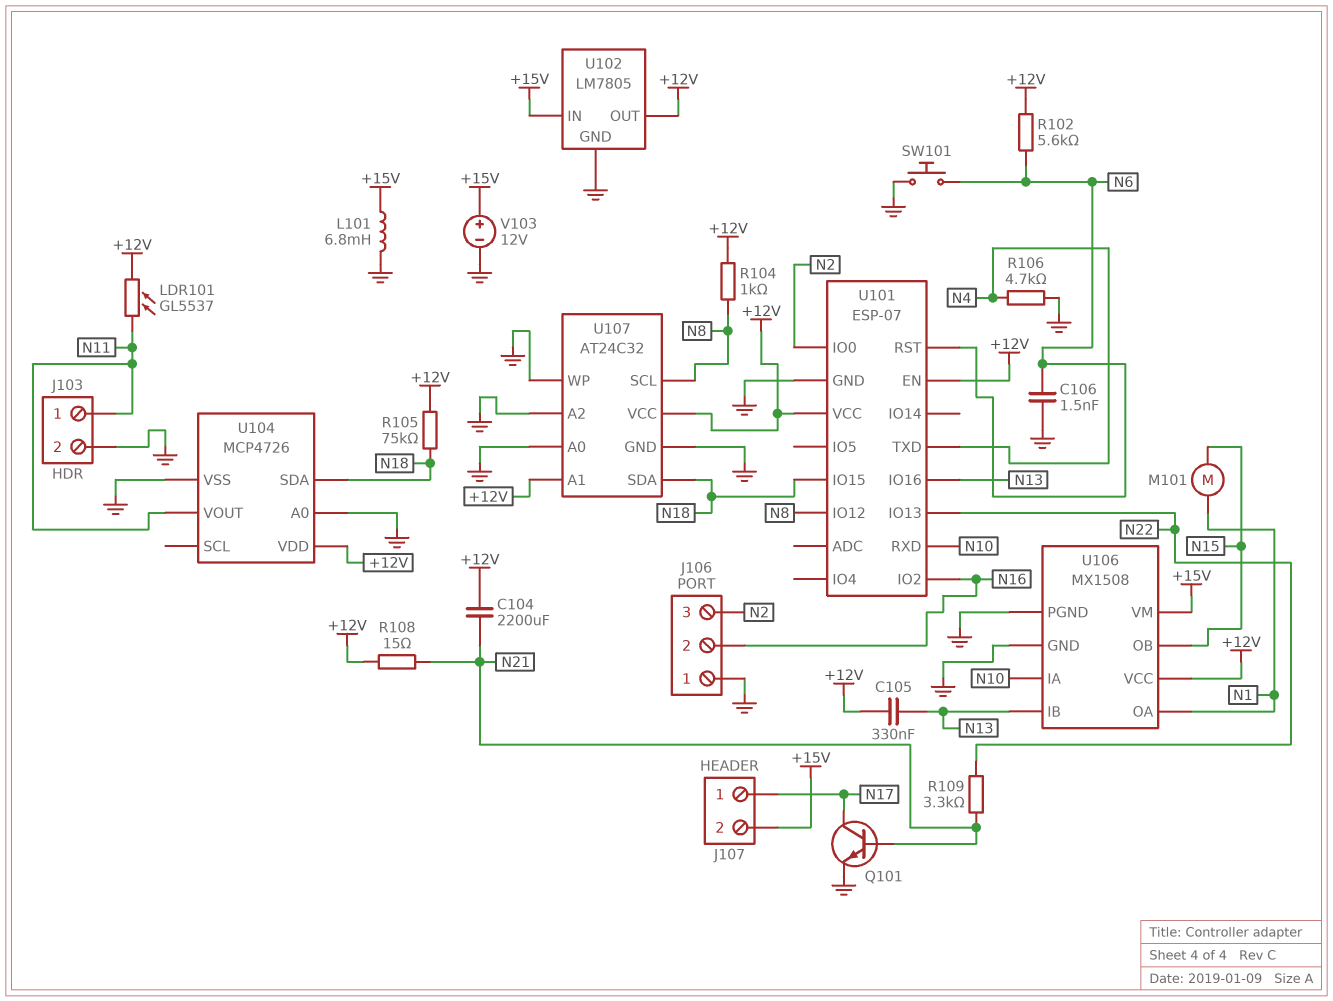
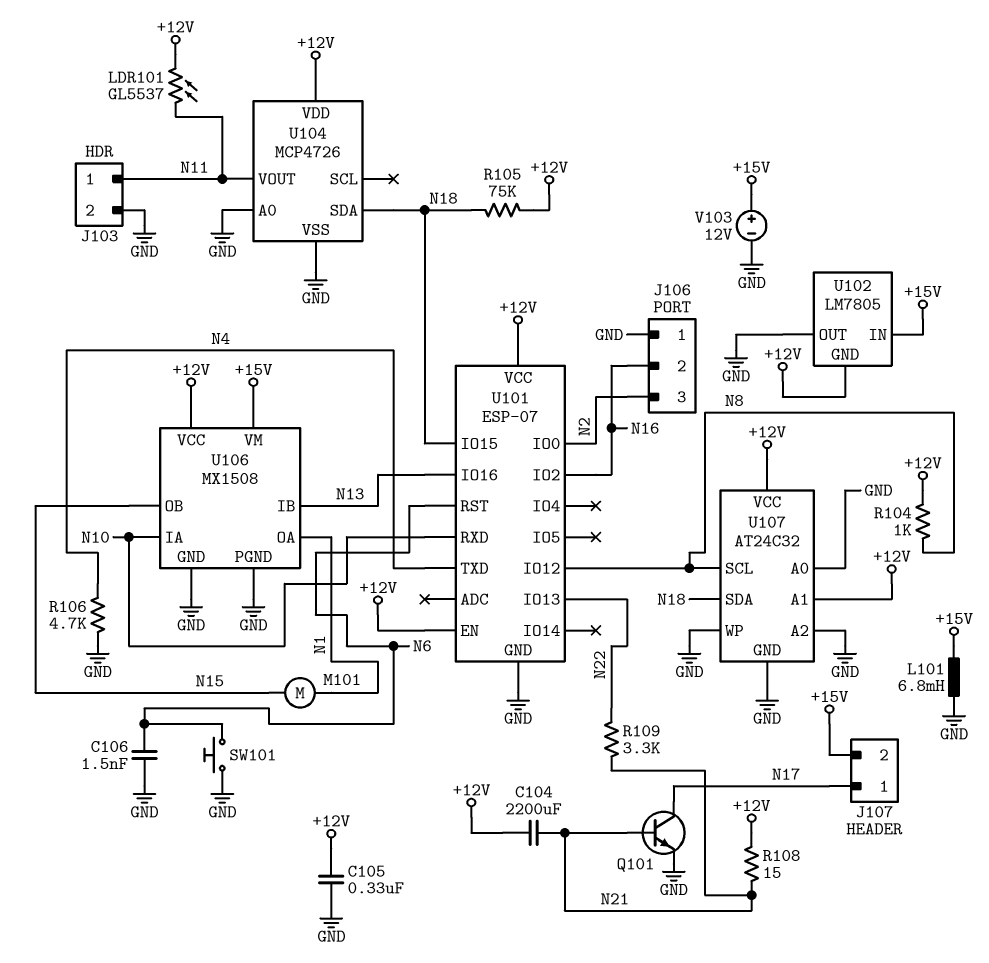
C105: 330nF (+12V, N13) -> 330nF (+12V, GND)
R102: 5.6k (+12V, N6) -> none
U102 pin GND: GND -> +12V
U102 pin OUT: +12V -> GND

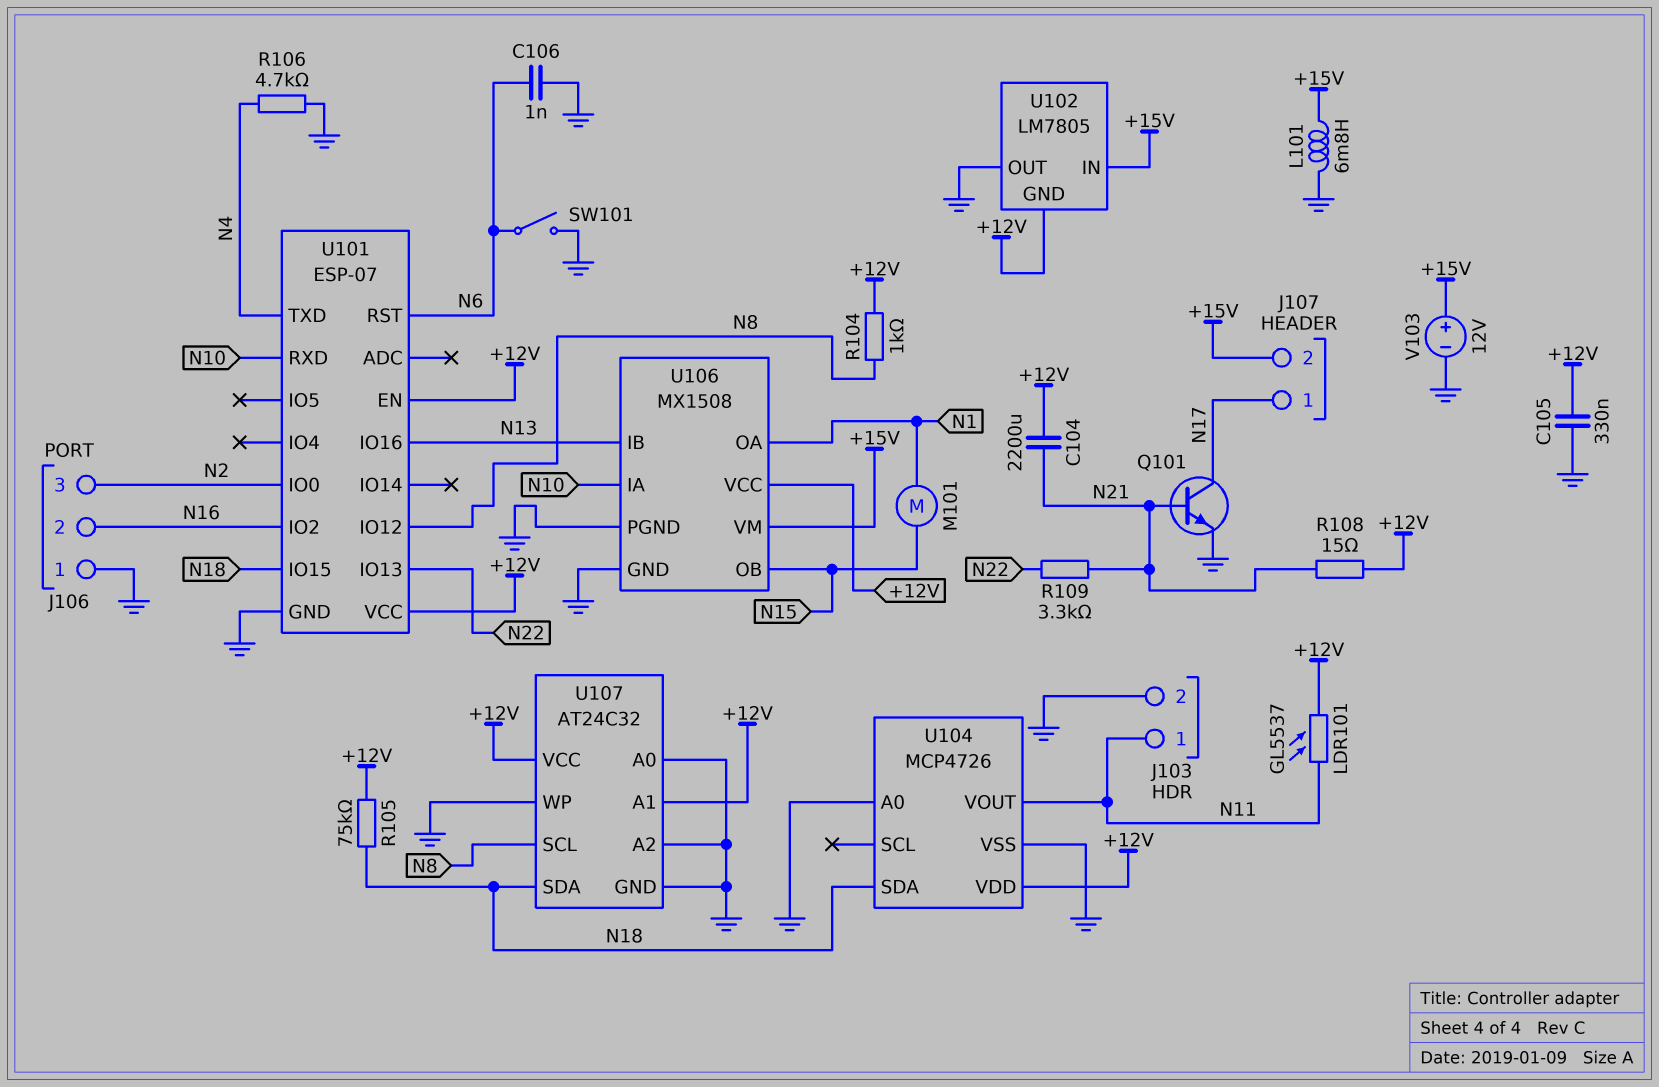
C106: 1.5nF (GND, N6) -> 1nF (GND, N6)
SW101: button (GND, N6) -> switch (GND, N6)

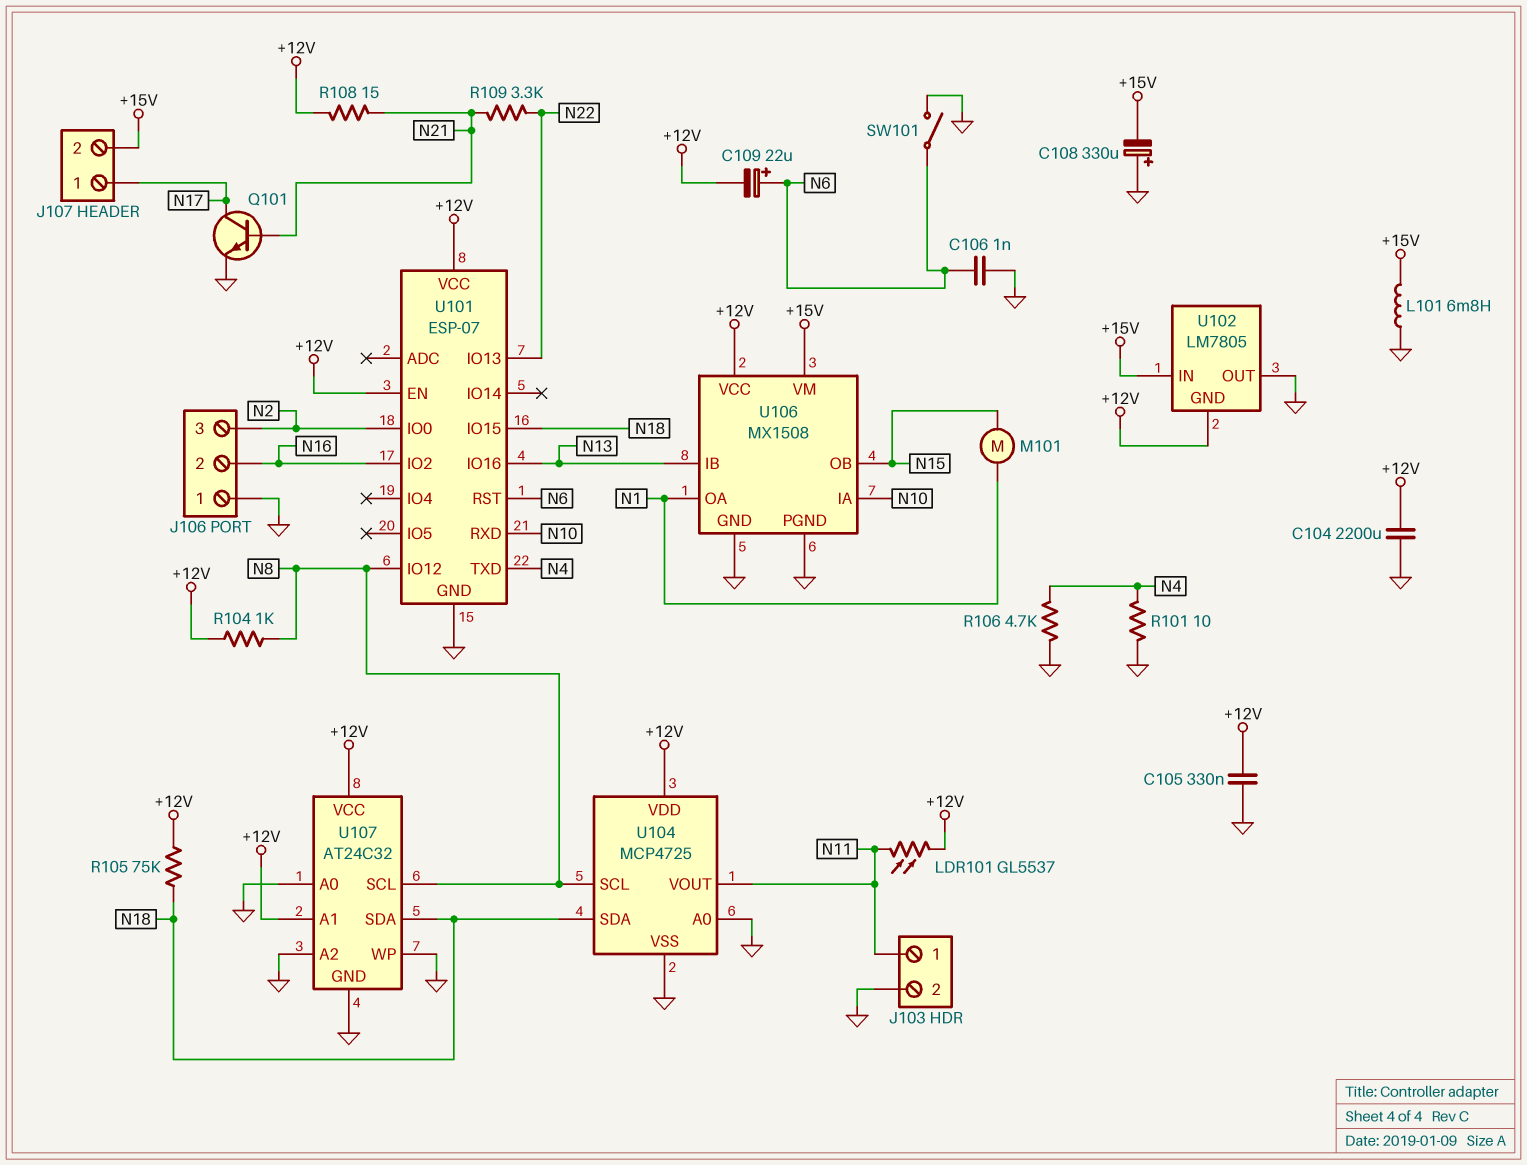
C104: 2200uF (+12V, N21) -> 2200uF (+12V, GND)
C108: none -> 330uF (plus GND, minus +15V)
C109: none -> 22uF (plus N6, minus +12V)
R101: none -> 10 (GND, N4)
U104: MCP4726 -> MCP4725
U104 pin SCL: none -> N8
V103: 12V (plus +15V, minus GND) -> none

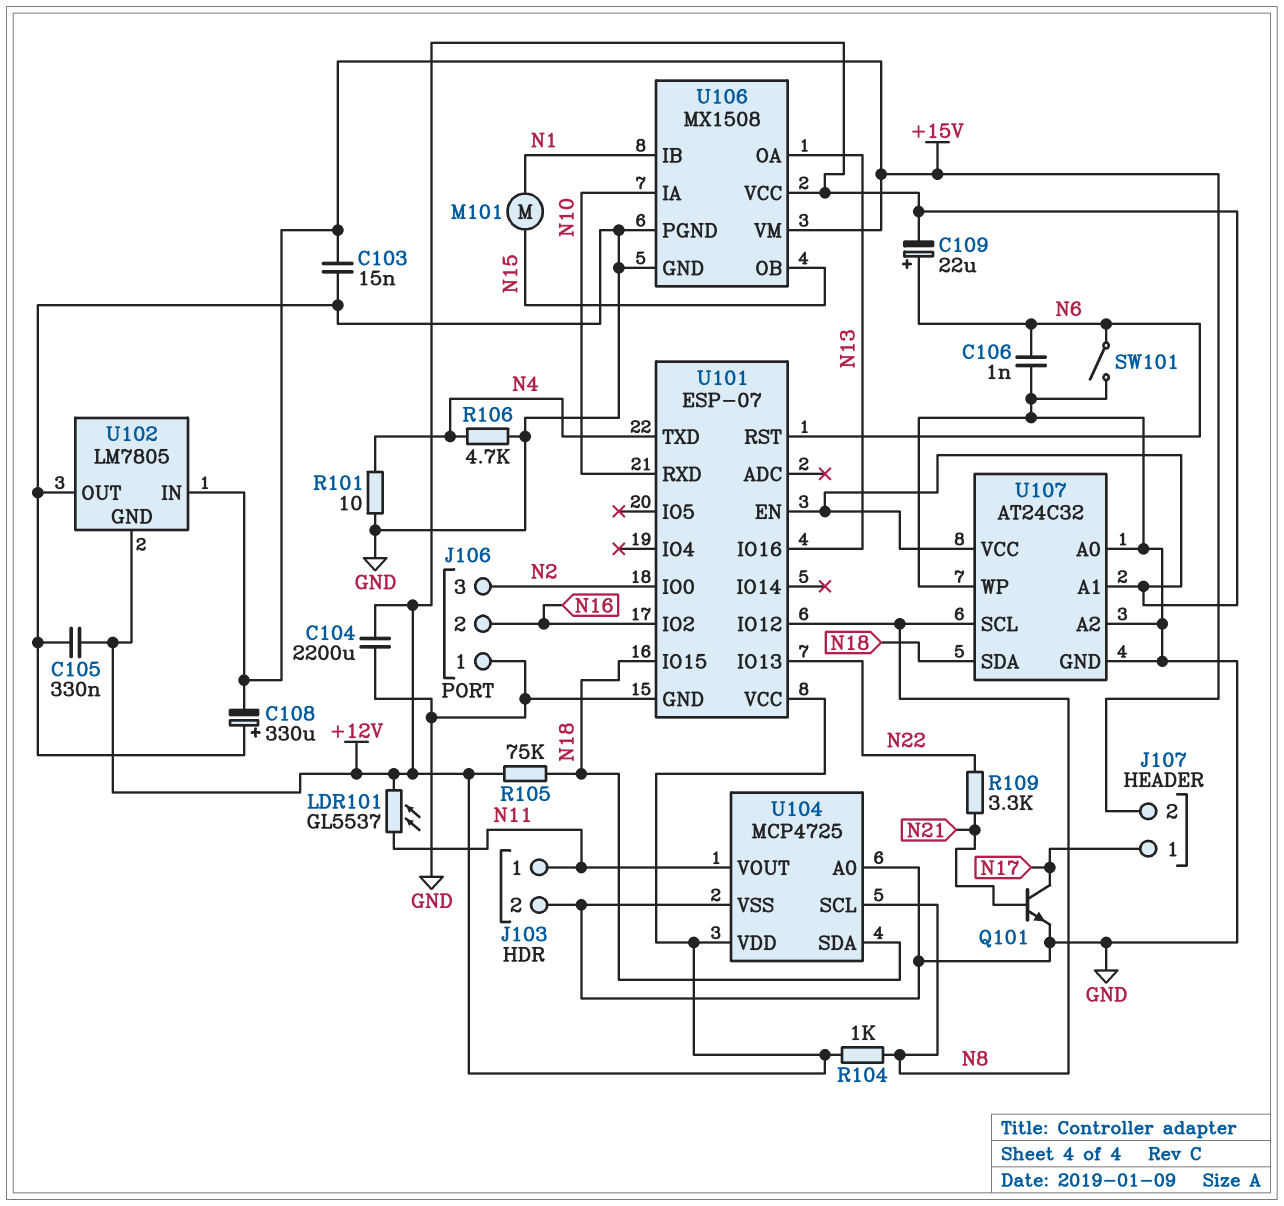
C103: none -> 15nF (+15V, GND)
L101: 6.8mH (+15V, GND) -> none
R108: 15 (+12V, N21) -> none
U106 pin IB: N13 -> N1
U106 pin OA: N1 -> N13

